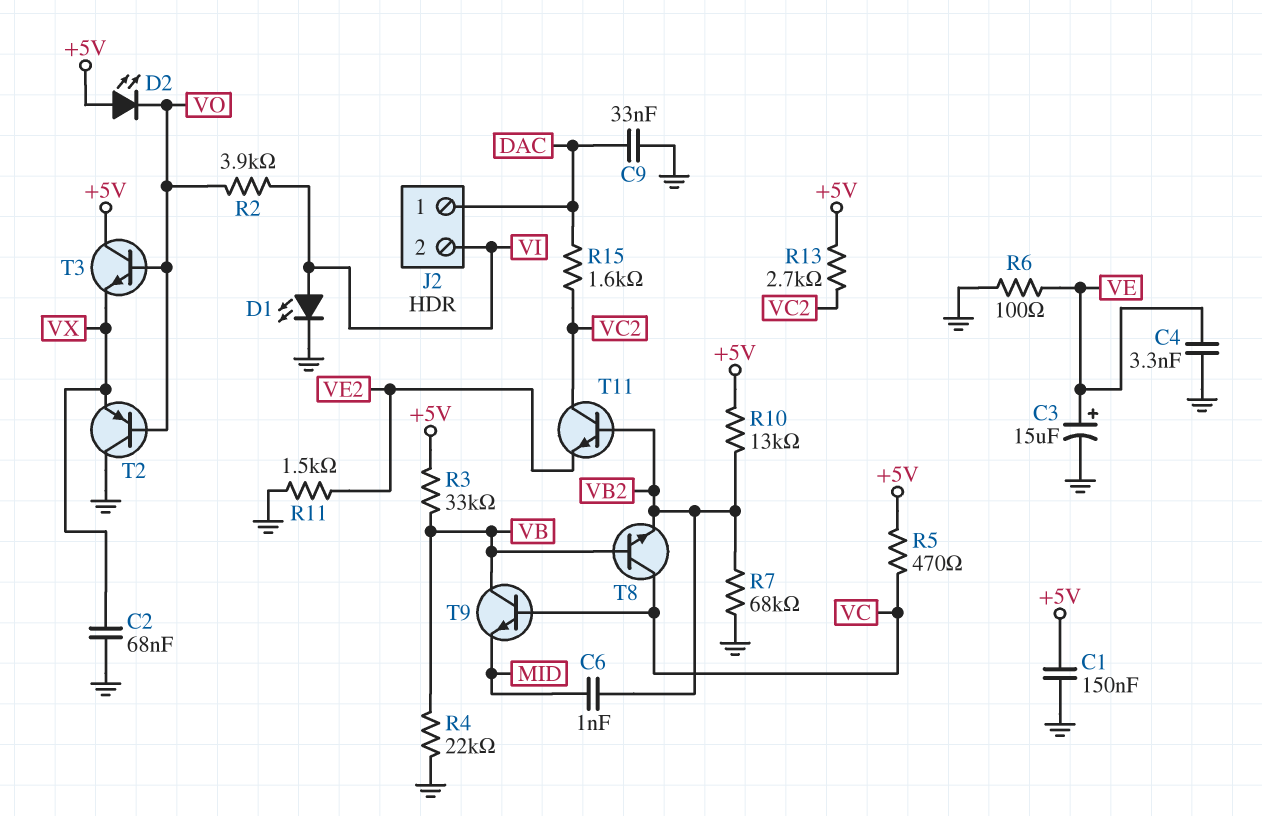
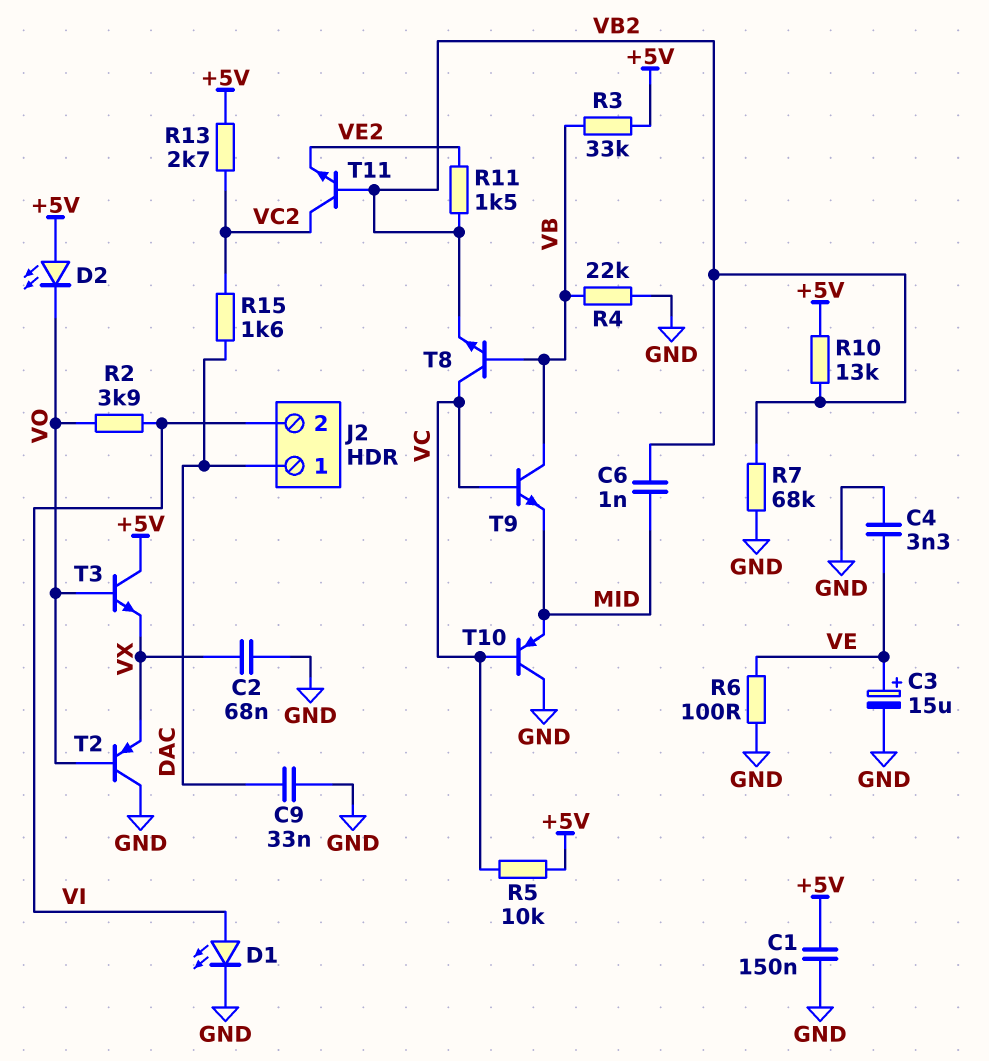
R5: 470 (+5V, VC) -> 10k (+5V, VC)
R11: 1.5k (GND, VE2) -> 1.5k (VB2, VE2)
T10: none -> PNP (B VC, C GND, E MID)

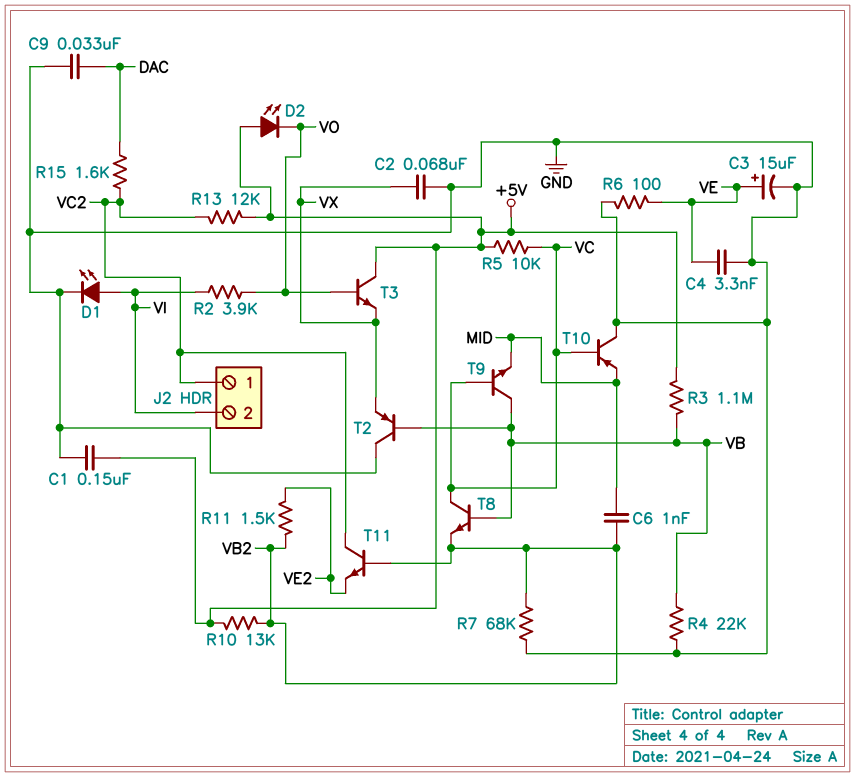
J2 pin 1: DAC -> VC2
R3: 33k (+5V, VB) -> 1.1M (+5V, VB)
R13: 2.7k (+5V, VC2) -> 12k (+5V, VC2)
T2: PNP (B VO, C GND, E VX) -> PNP (B VB, C GND, E VX)

